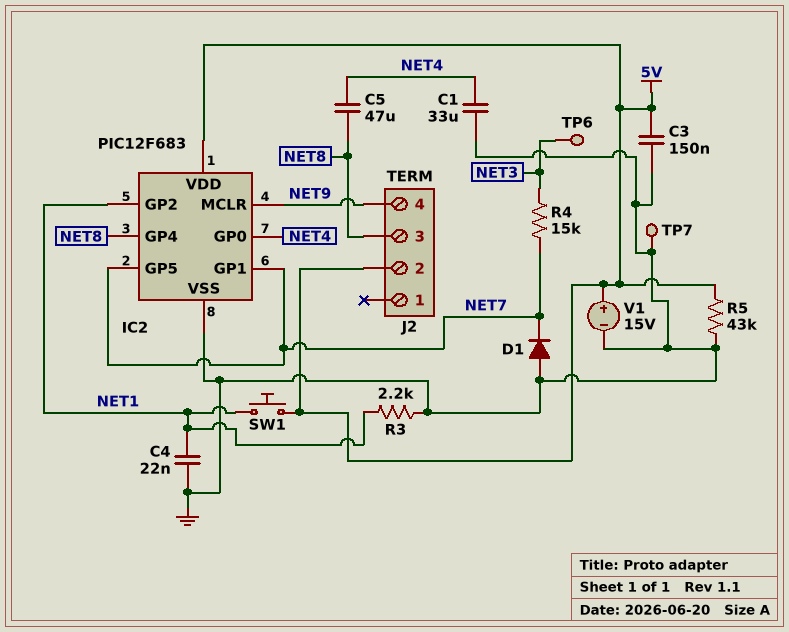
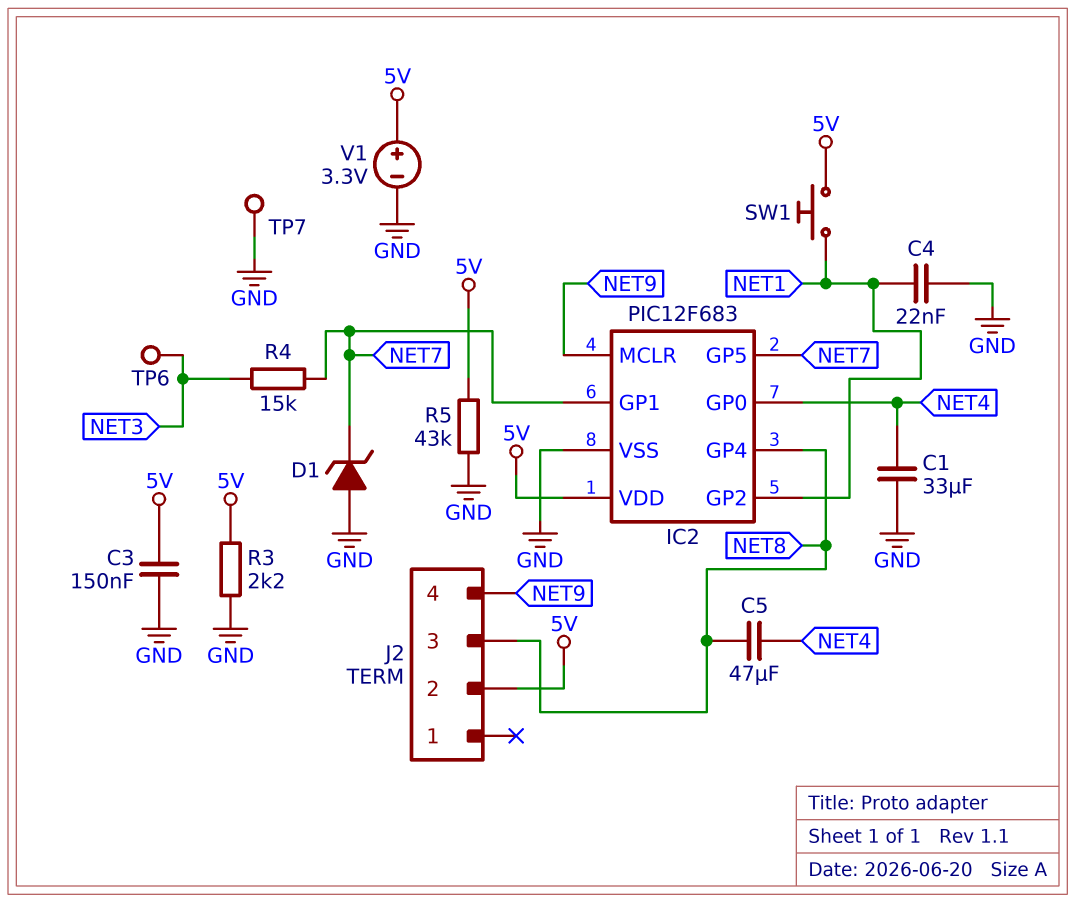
D1: diode (A GND, K NET7) -> zener (A GND, K NET7)
R3: 2.2k (GND, NET1) -> 2.2k (5V, GND)
V1: 15V (plus 5V, minus GND) -> 3.3V (plus 5V, minus GND)

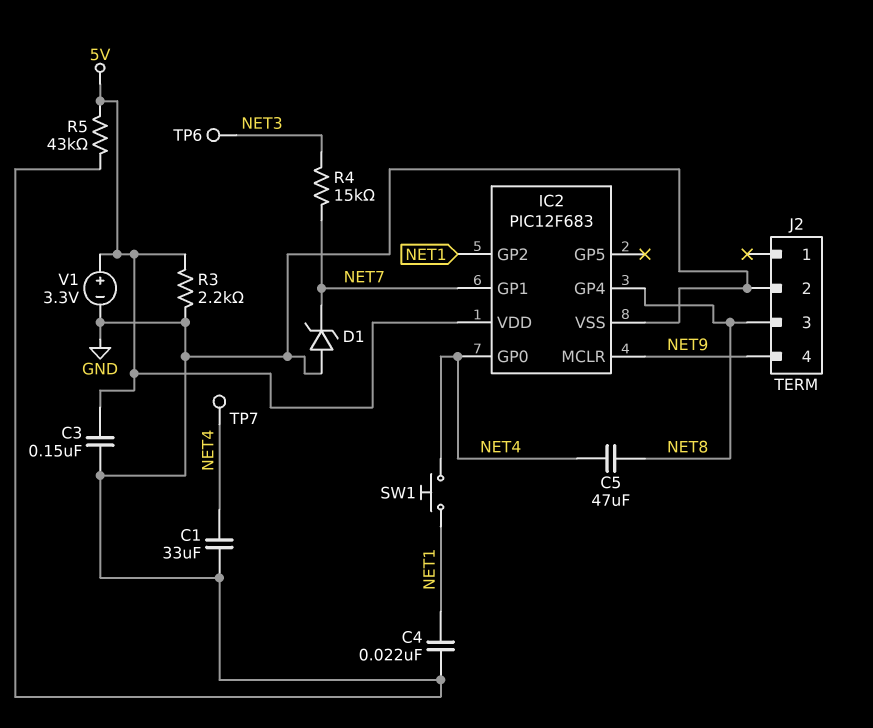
IC2 pin GP5: NET7 -> none
J2 pin 2: 5V -> GND
SW1: button (5V, NET1) -> button (NET1, NET4)
TP7: test point (GND) -> test point (NET4)

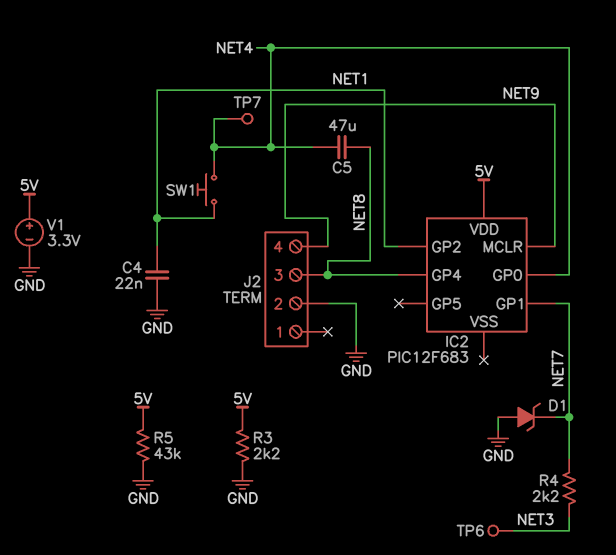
C1: 33uF (GND, NET4) -> none
C3: 150nF (5V, GND) -> none
IC2 pin VSS: GND -> none
R4: 15k (NET3, NET7) -> 2.2k (NET3, NET7)

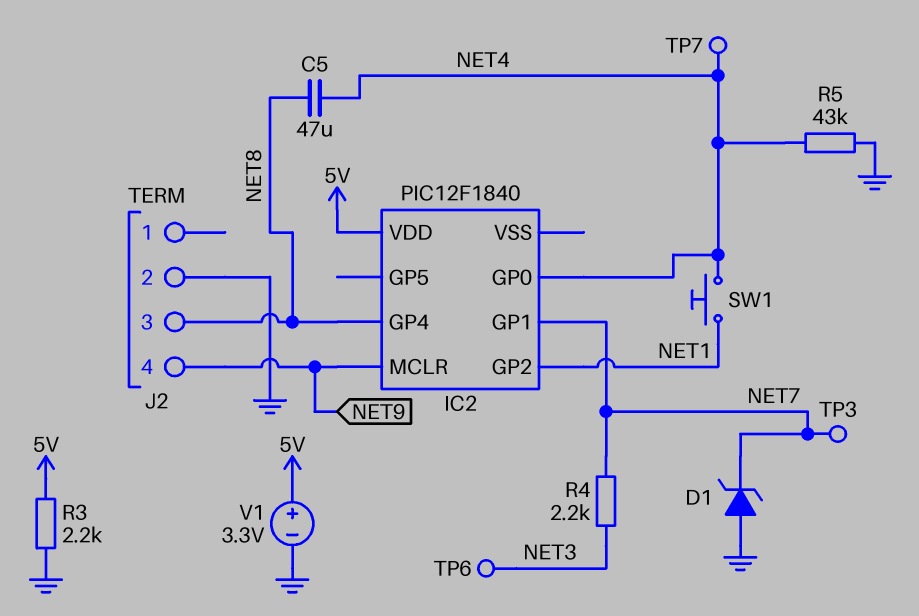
C4: 22nF (GND, NET1) -> none
IC2: PIC12F683 -> PIC12F1840
R5: 43k (5V, GND) -> 43k (GND, NET4)
TP3: none -> test point (NET7)

